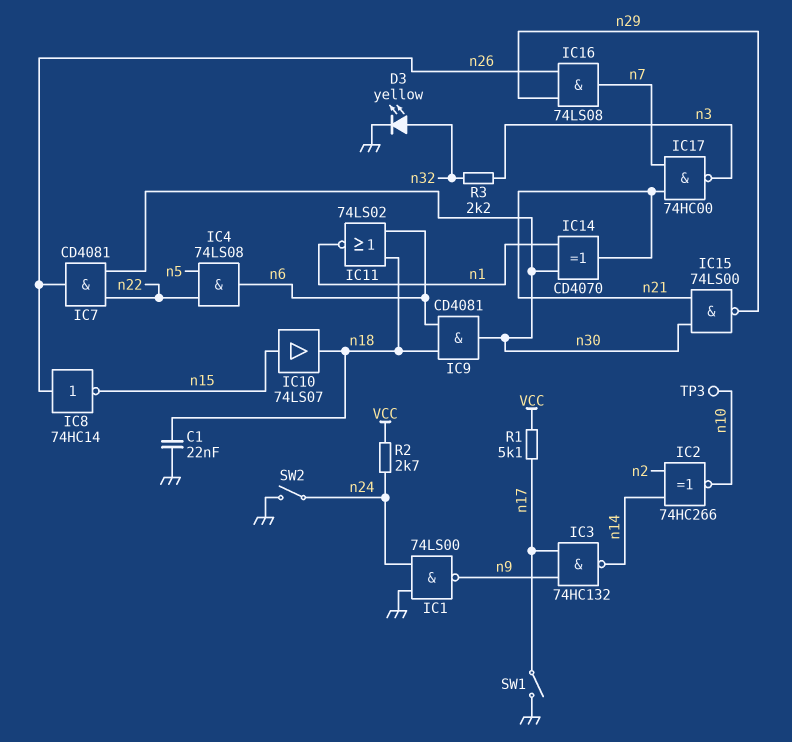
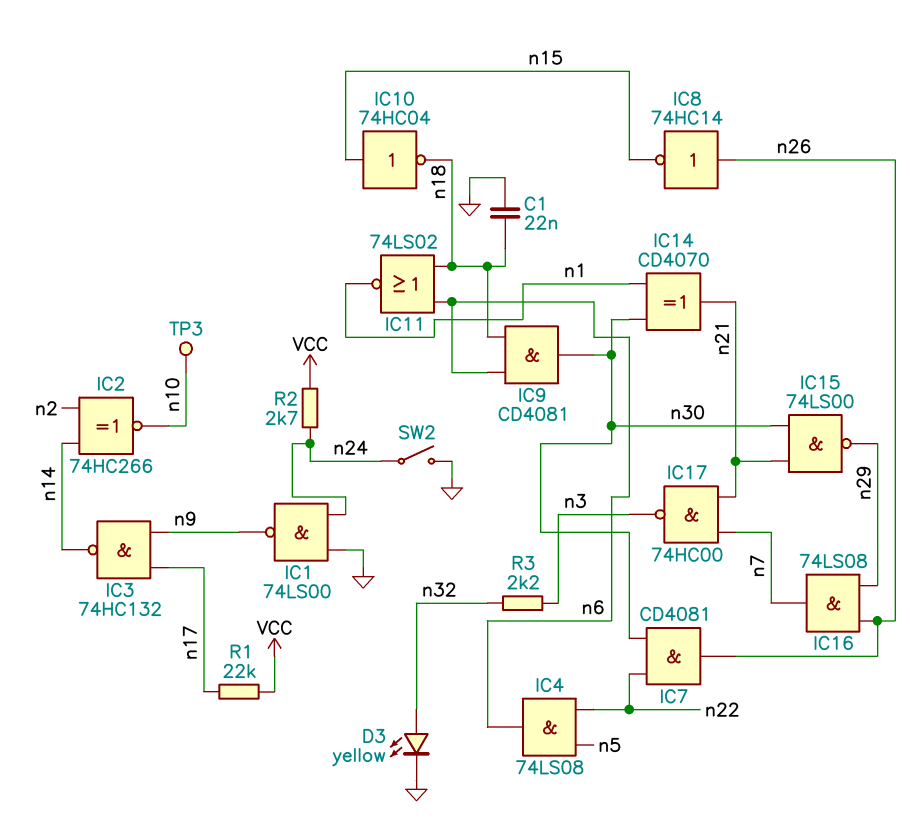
IC10: buffer 74LS07 (in n15, out n18) -> NOT 74HC04 (in n15, out n18)
R1: 5.1k (VCC, n17) -> 22k (VCC, n17)
SW1: switch (GND, n17) -> none

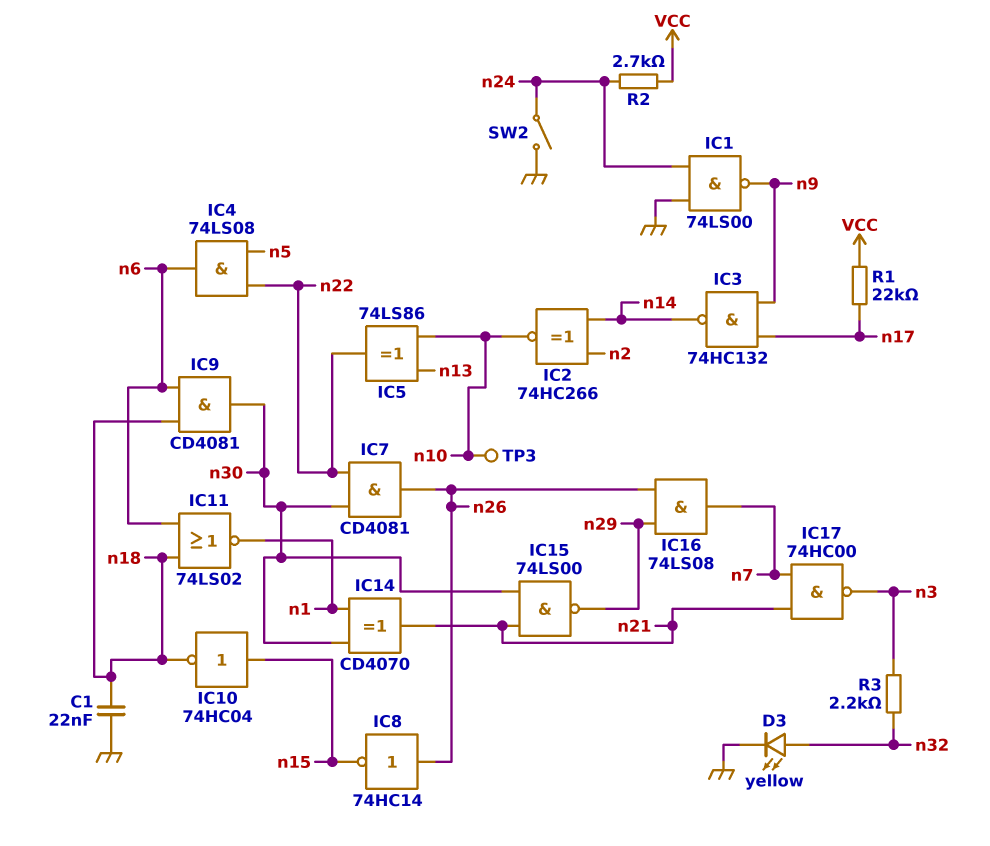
IC5: none -> XOR 74LS86 (in n10, in n13, out n22)

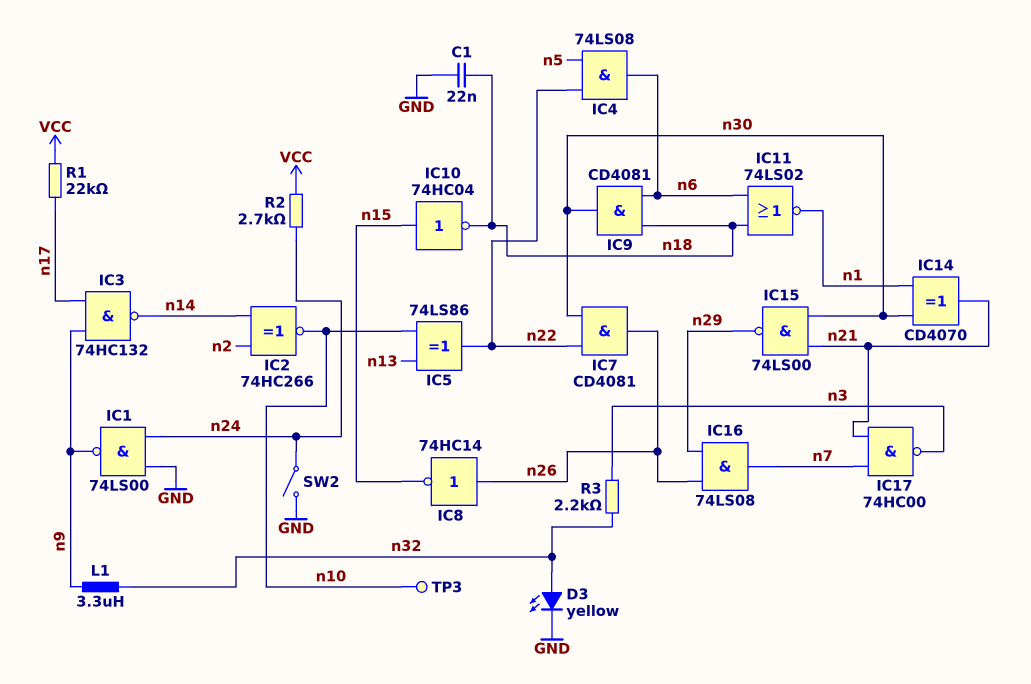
L1: none -> 3.3uH (n9, n32)

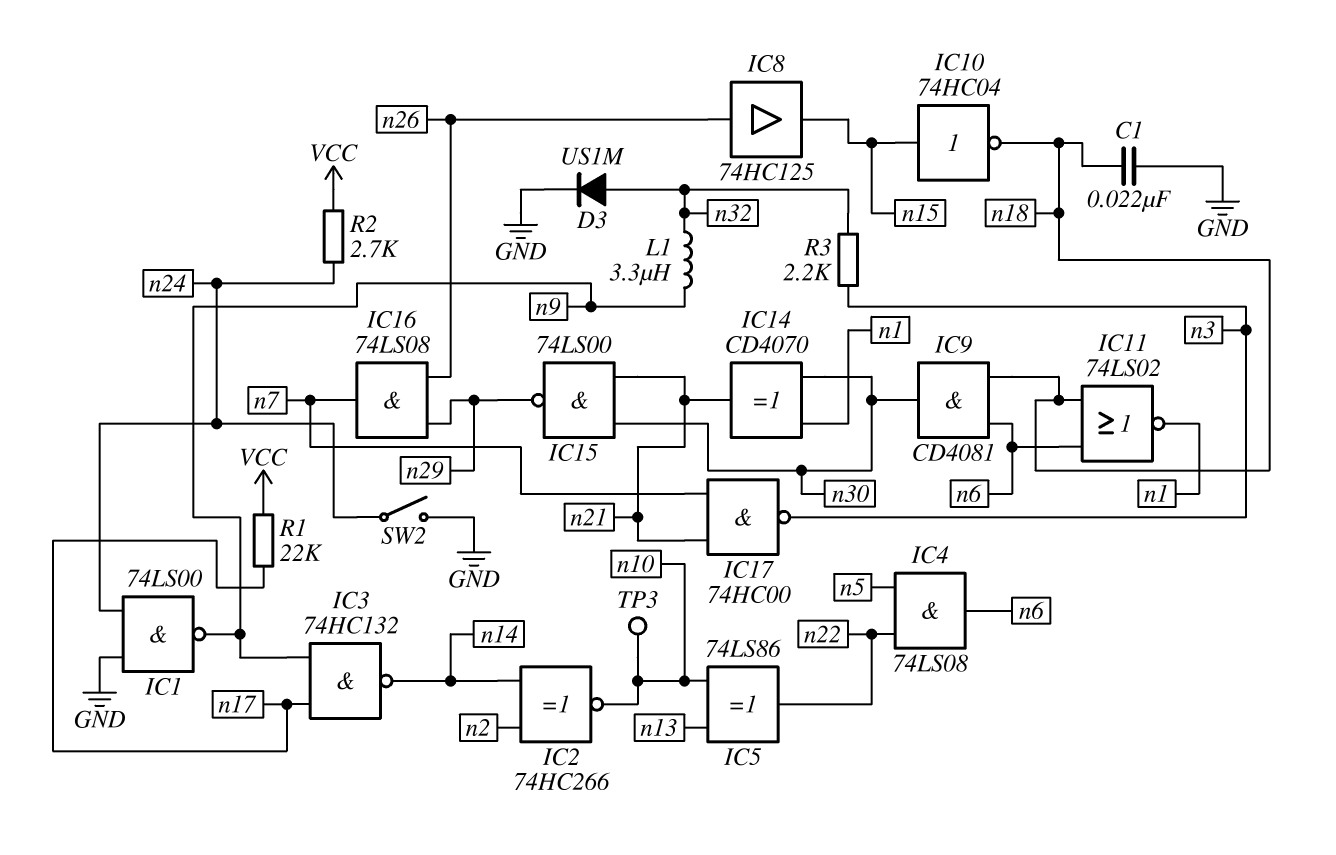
D3: LED yellow (A n32, K GND) -> diode US1M (A n32, K GND)
IC7: AND CD4081 (in n22, in n30, out n26) -> none
IC8: NOT 74HC14 (in n26, out n15) -> buffer 74HC125 (in n26, out n15)

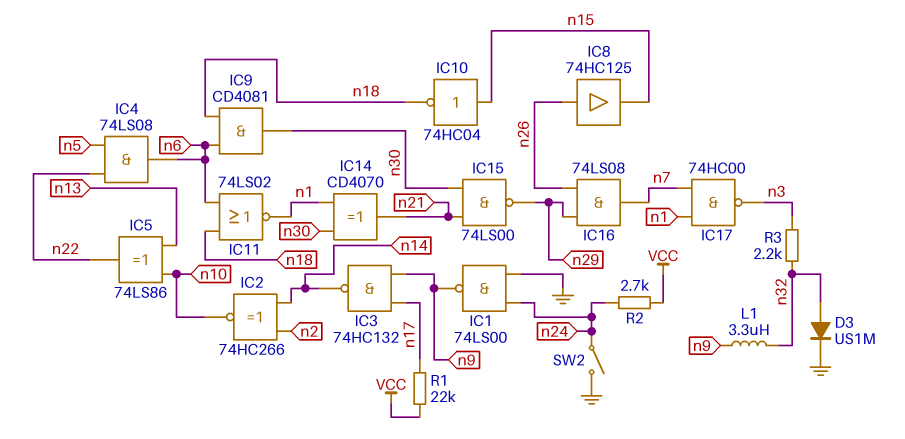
C1: 22nF (GND, n18) -> none
IC17: NAND 74HC00 (in n7, in n21, out n3) -> NAND 74HC00 (in n1, in n7, out n3)
TP3: test point (n10) -> none

